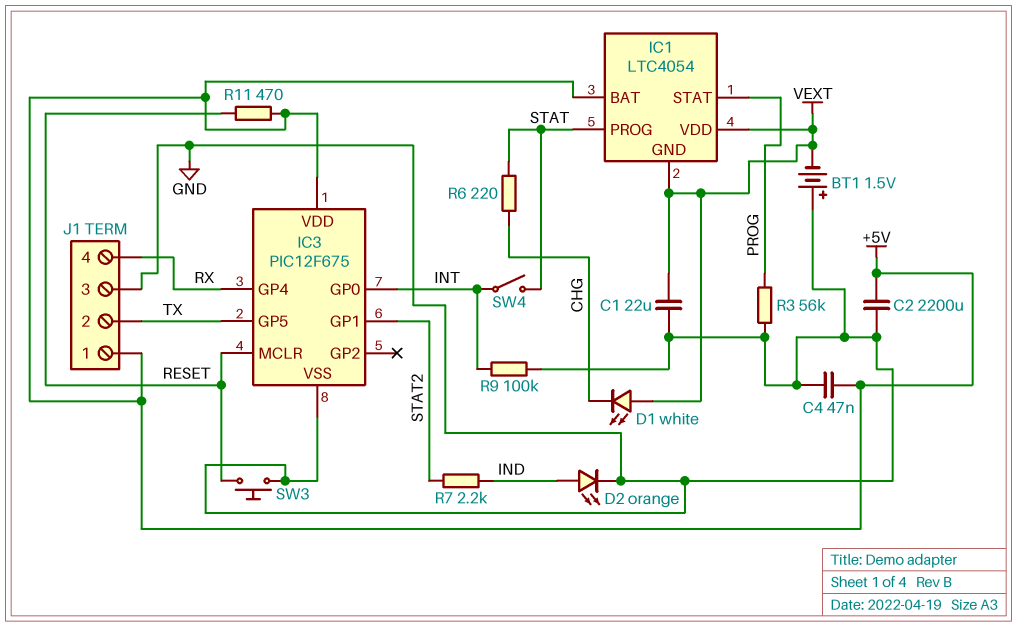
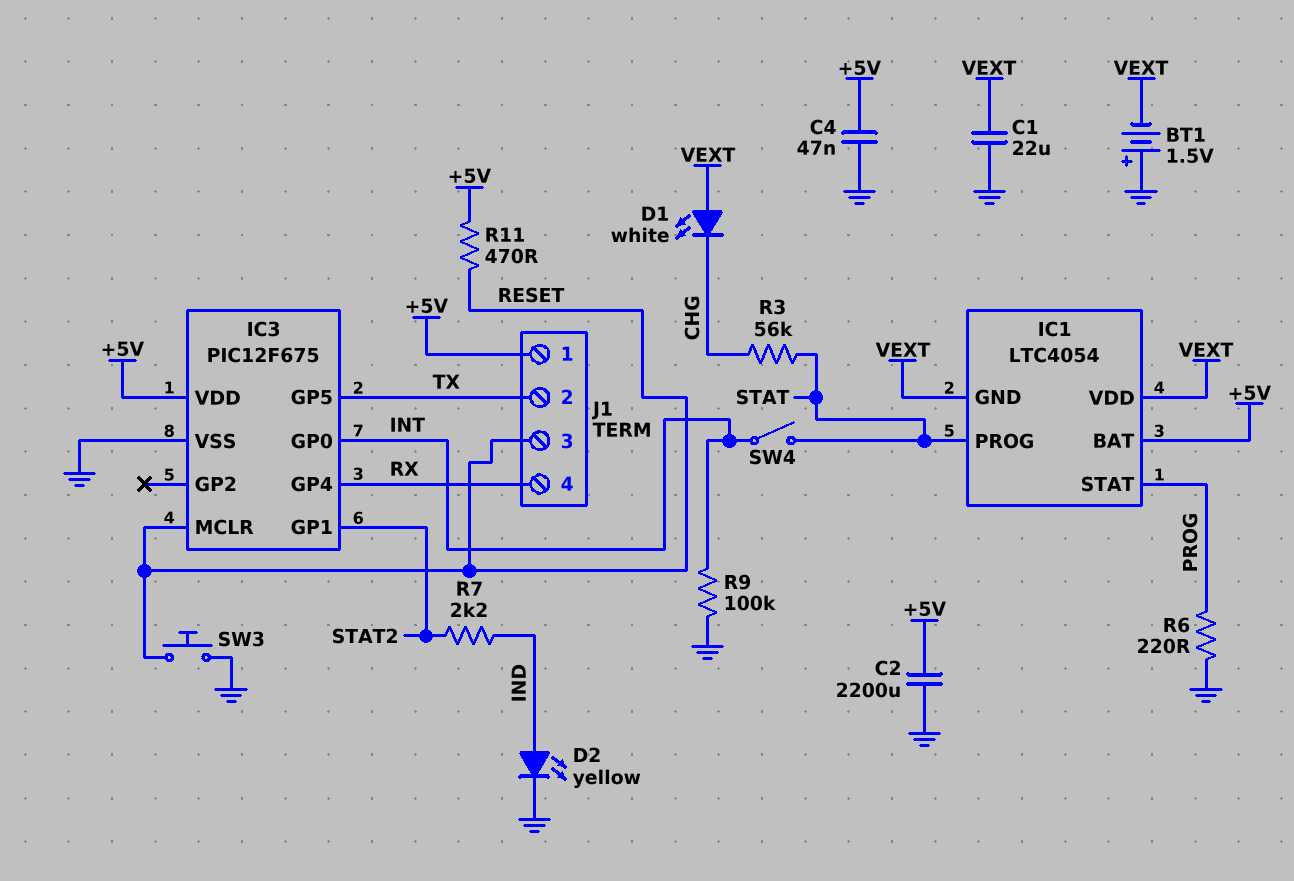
D2: LED orange (A IND, K GND) -> LED yellow (A IND, K GND)
J1 pin 3: GND -> RESET
R3: 56k (GND, PROG) -> 56k (CHG, STAT)
R6: 220 (CHG, STAT) -> 220 (GND, PROG)

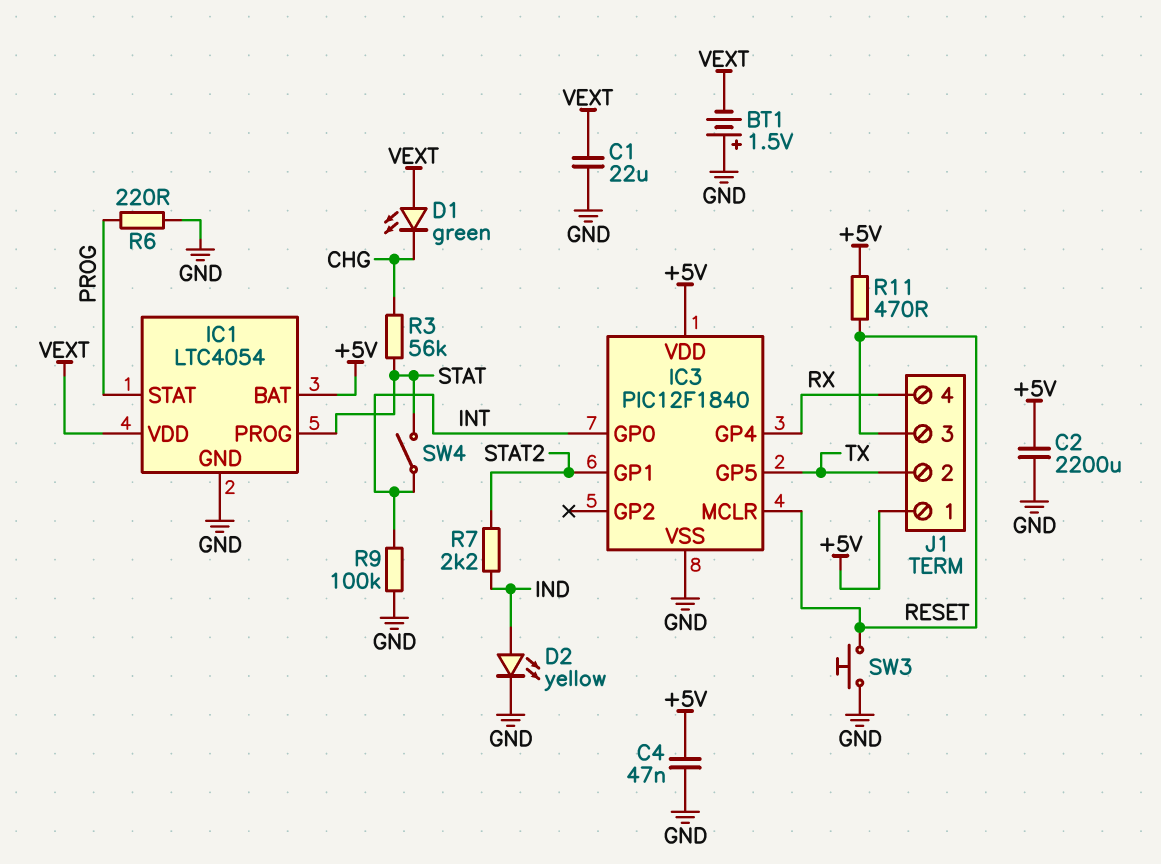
D1: LED white (A VEXT, K CHG) -> LED green (A VEXT, K CHG)
IC1 pin GND: VEXT -> GND
IC3: PIC12F675 -> PIC12F1840

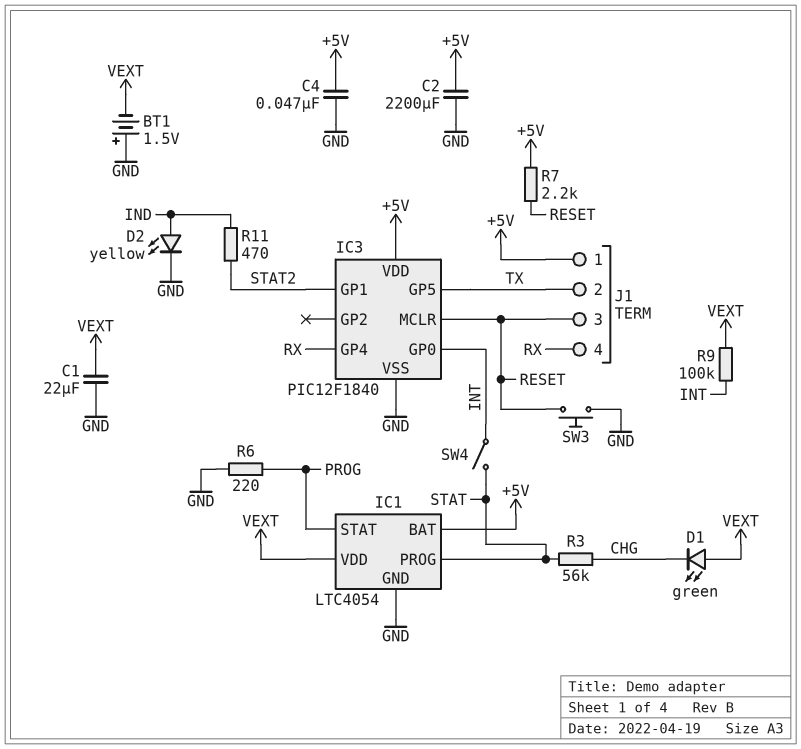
R7: 2.2k (IND, STAT2) -> 2.2k (+5V, RESET)
R9: 100k (GND, INT) -> 100k (INT, VEXT)
R11: 470 (+5V, RESET) -> 470 (IND, STAT2)

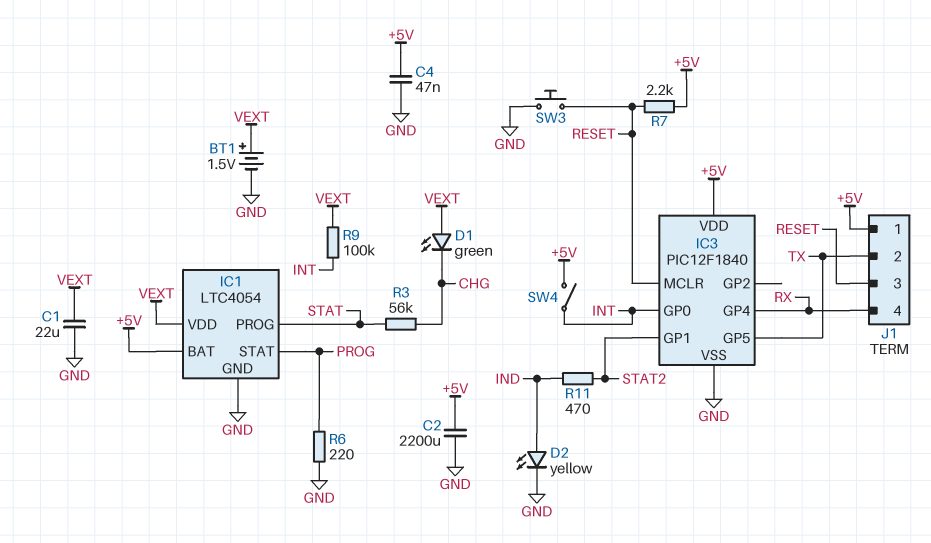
BT1: 1.5V (plus GND, minus VEXT) -> 1.5V (plus VEXT, minus GND)
SW4: switch (INT, STAT) -> switch (+5V, INT)

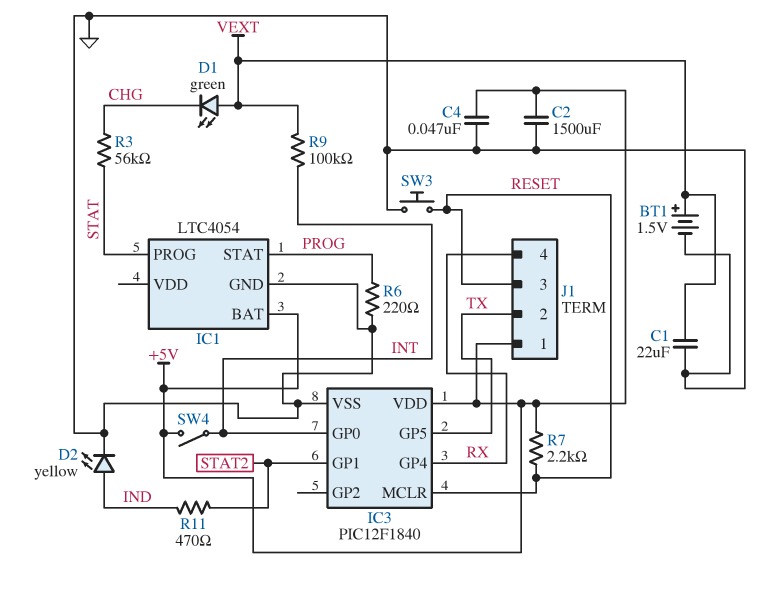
C2: 2200uF (+5V, GND) -> 1500uF (+5V, GND)
IC1 pin VDD: VEXT -> none

